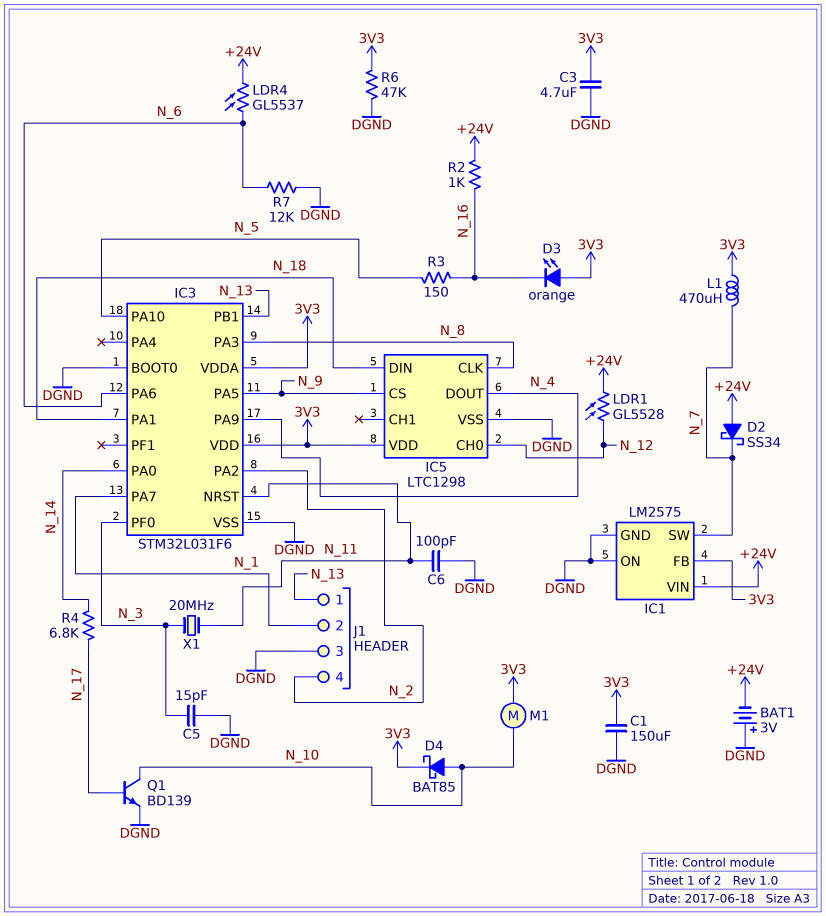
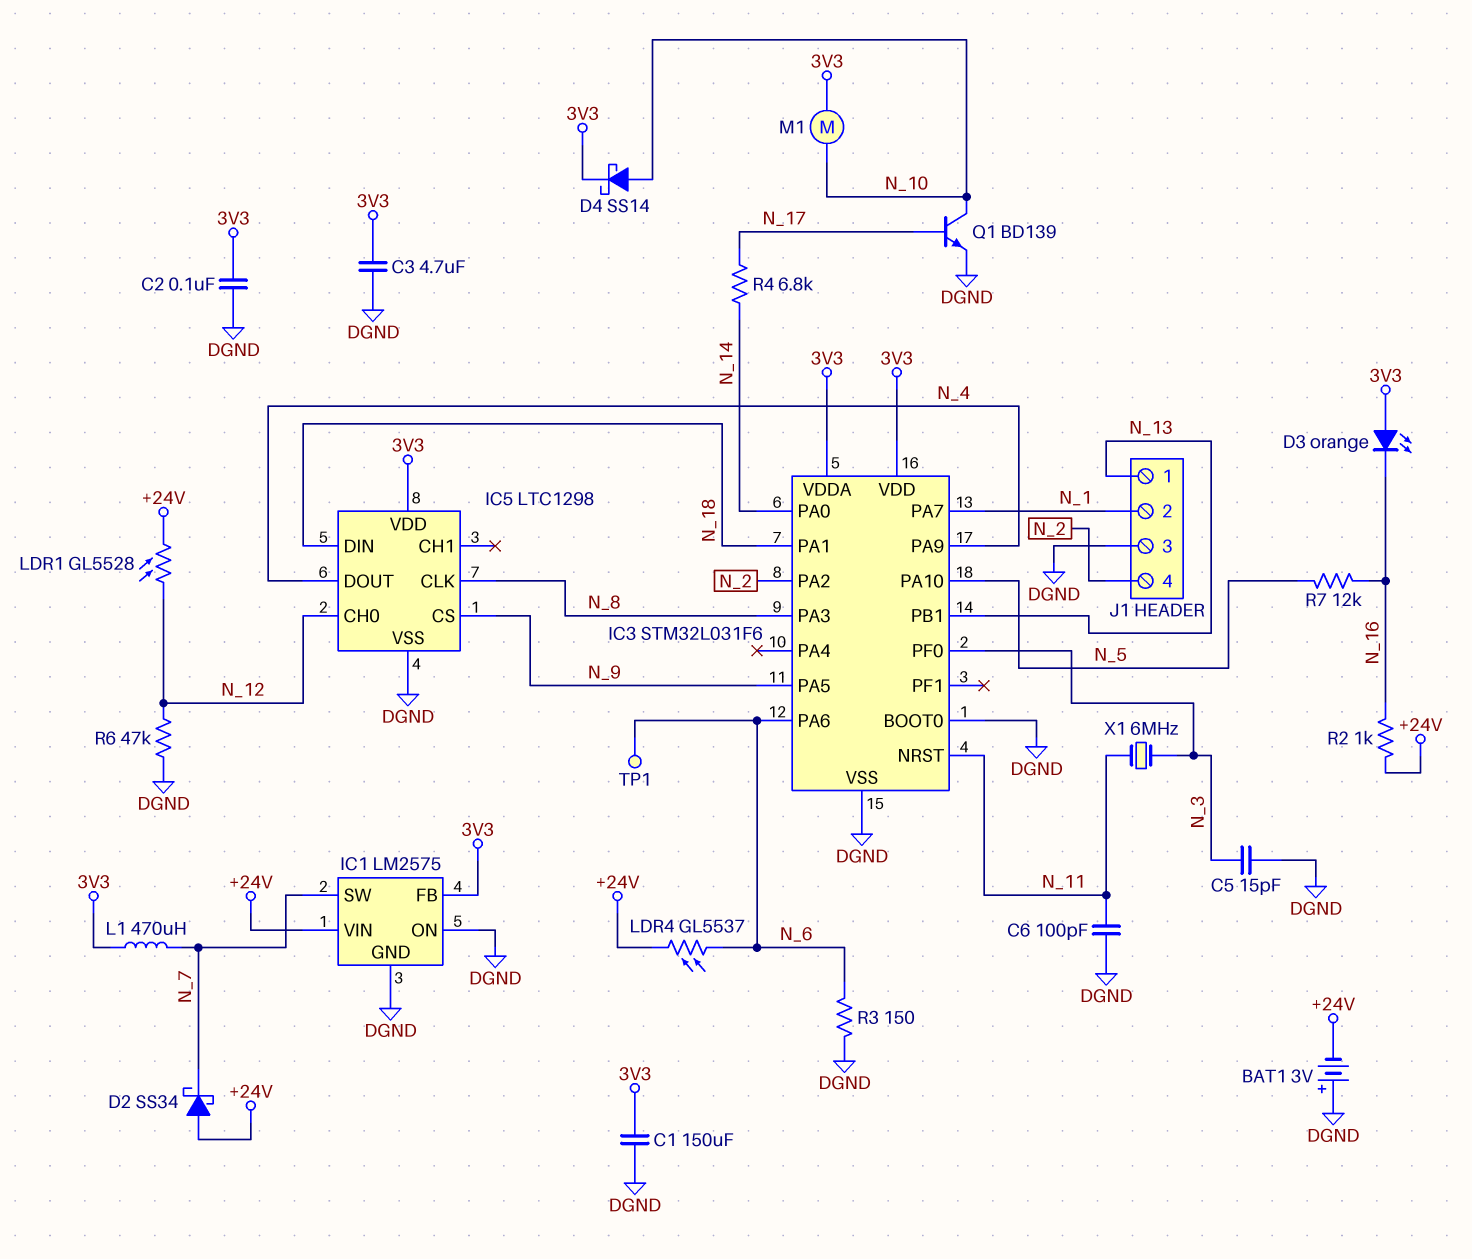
C2: none -> 100nF (3V3, DGND)
D4: schottky BAT85 (A N_10, K 3V3) -> schottky SS14 (A N_10, K 3V3)
R3: 150 (N_5, N_16) -> 150 (DGND, N_6)
R6: 47k (3V3, DGND) -> 47k (DGND, N_12)
R7: 12k (DGND, N_6) -> 12k (N_5, N_16)
TP1: none -> test point (N_6)
X1: 20MHz (N_3, N_11) -> 6MHz (N_3, N_11)

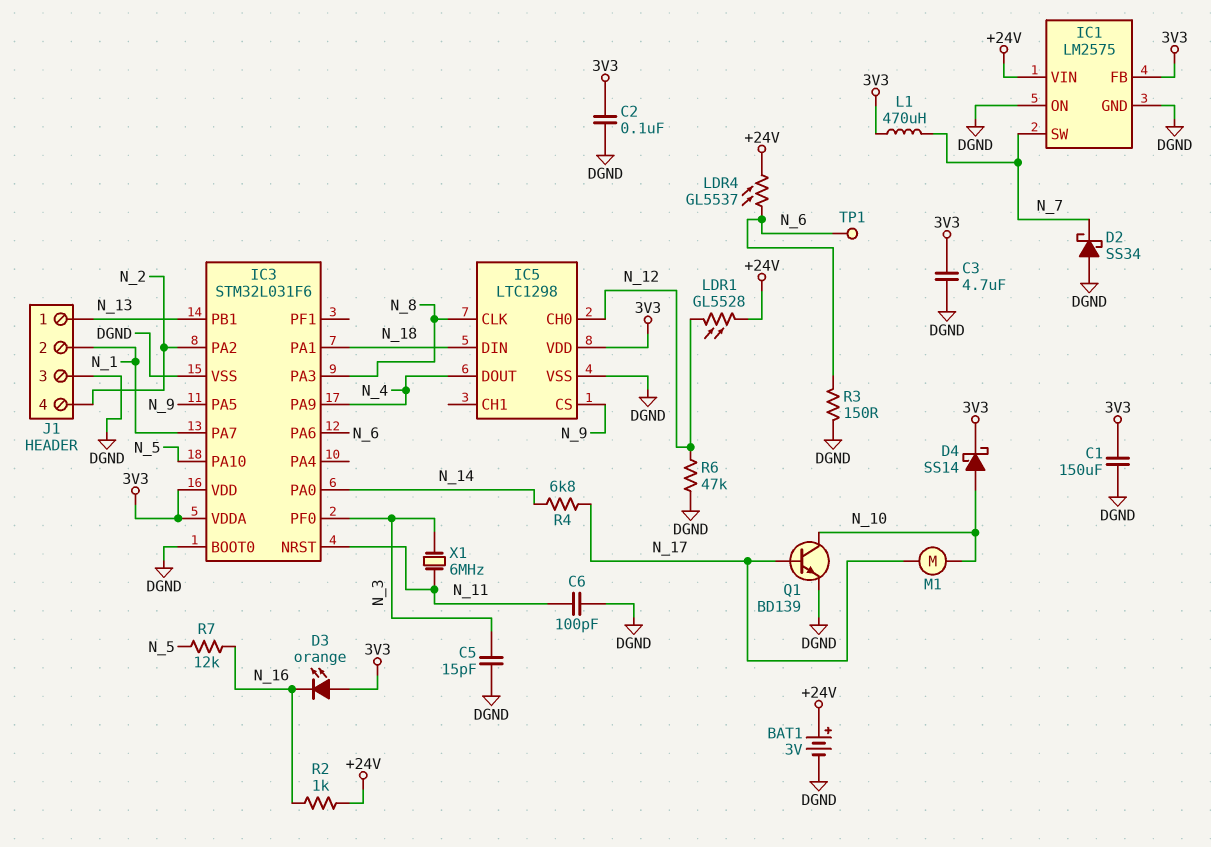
BAT1: 3V (plus DGND, minus +24V) -> 3V (plus +24V, minus DGND)
D2: schottky SS34 (A +24V, K N_7) -> schottky SS34 (A DGND, K N_7)
M1: motor (3V3, N_10) -> motor (N_10, N_17)

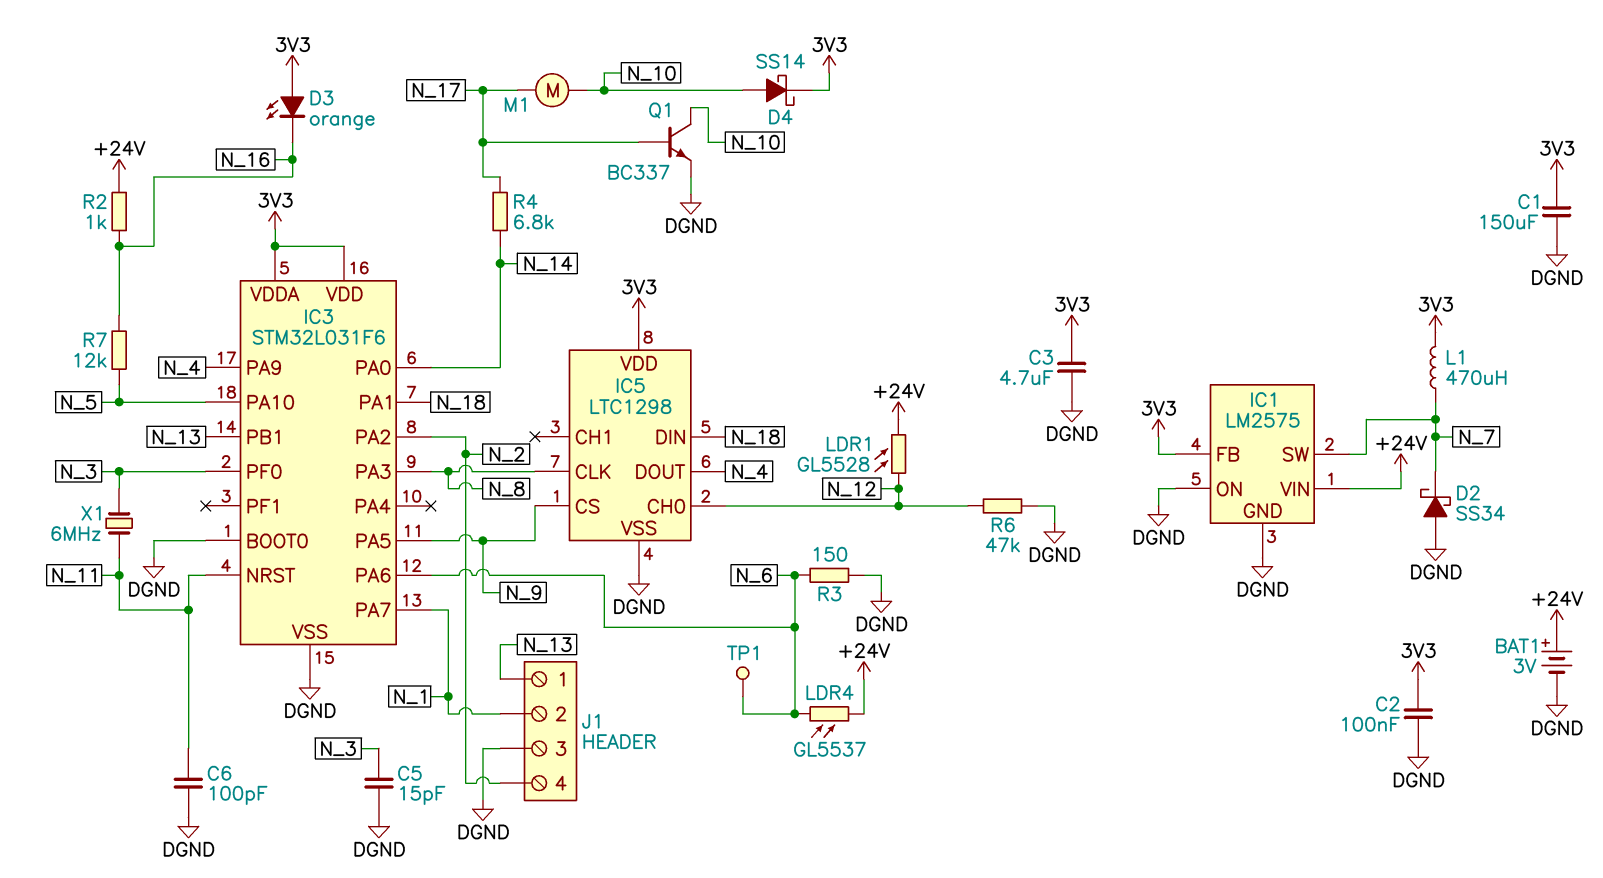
Q1: NPN BD139 (B N_17, C N_10, E DGND) -> NPN BC337 (B N_17, C N_10, E DGND)

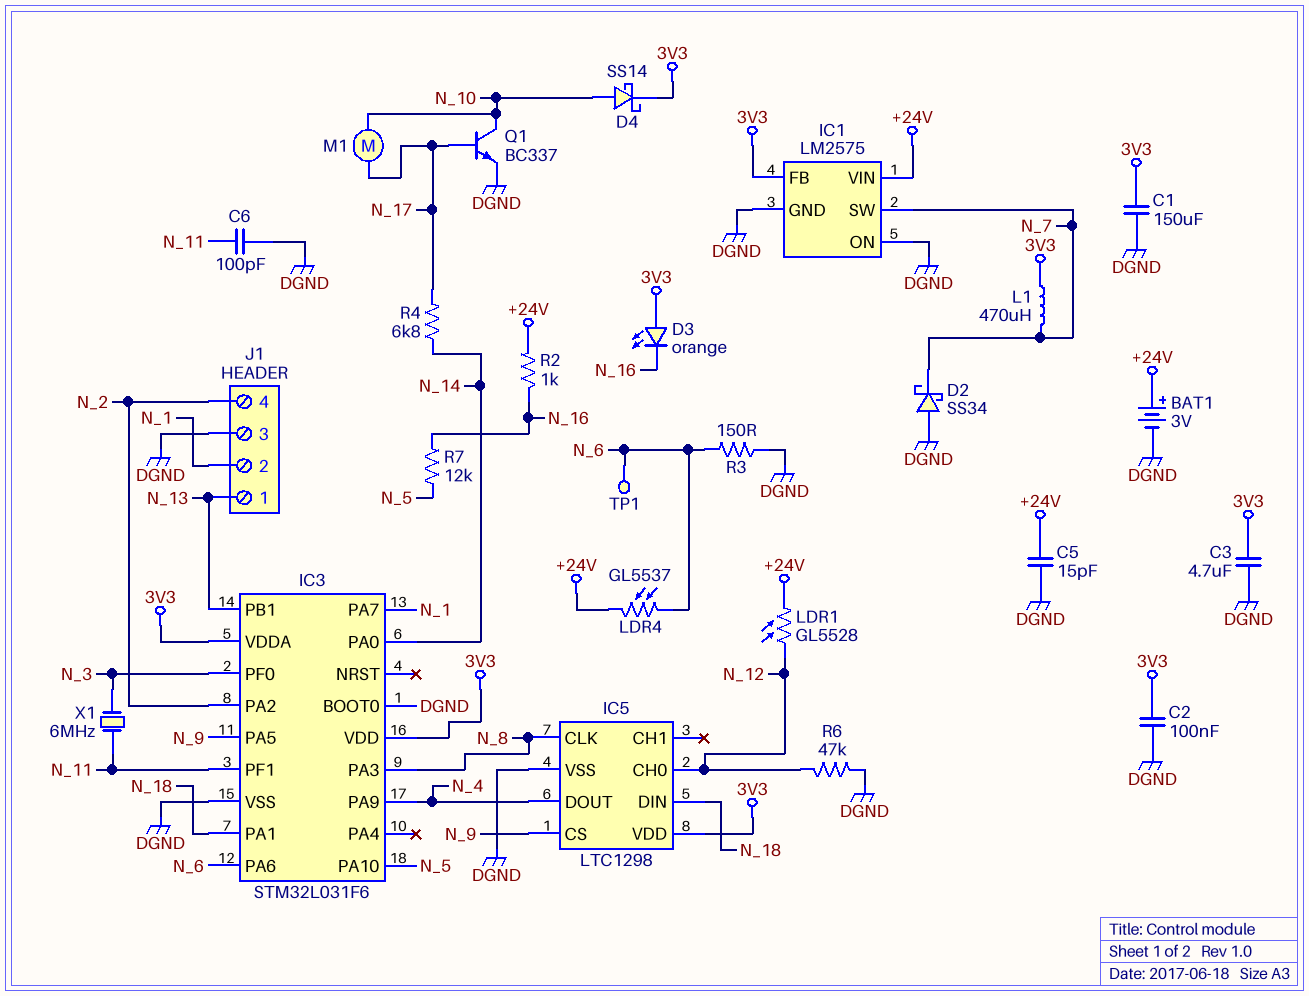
C5: 15pF (DGND, N_3) -> 15pF (+24V, DGND)
IC3 pin NRST: N_11 -> none
IC3 pin PF1: none -> N_11

